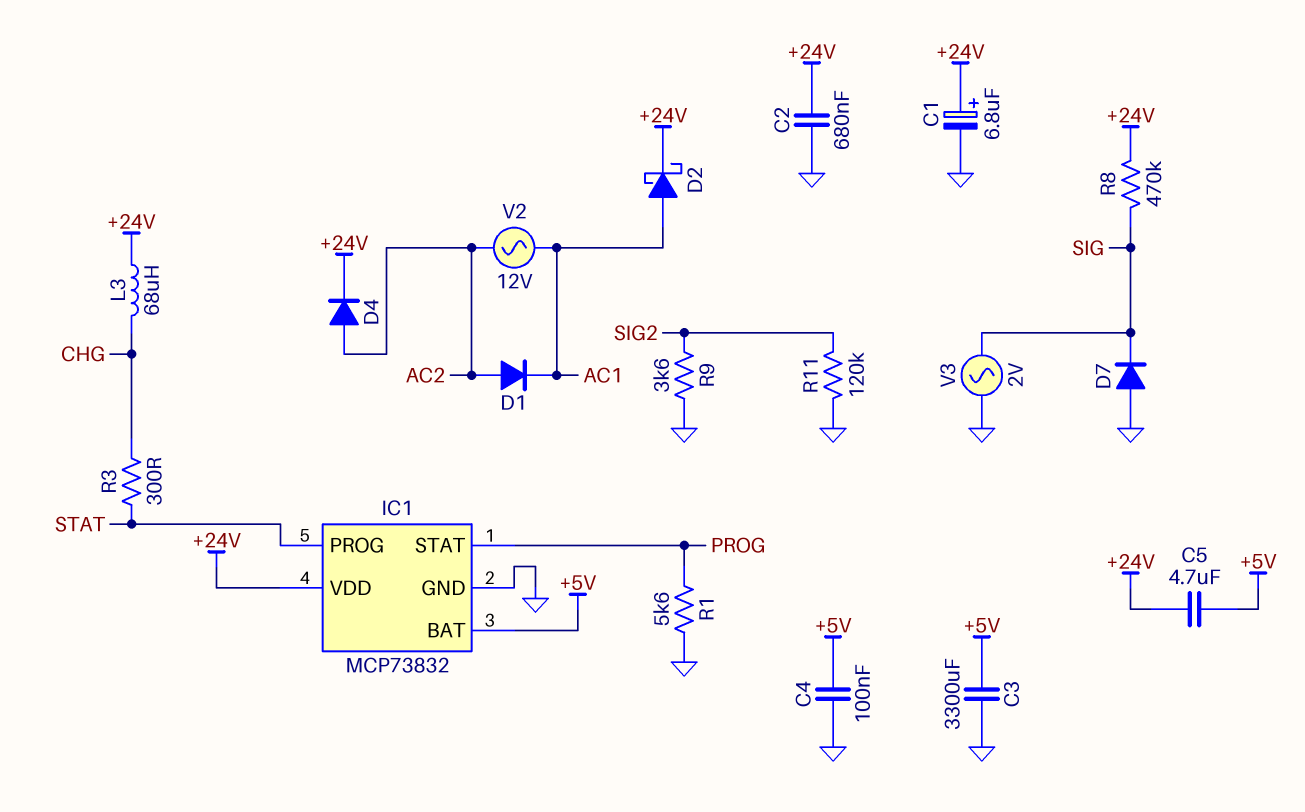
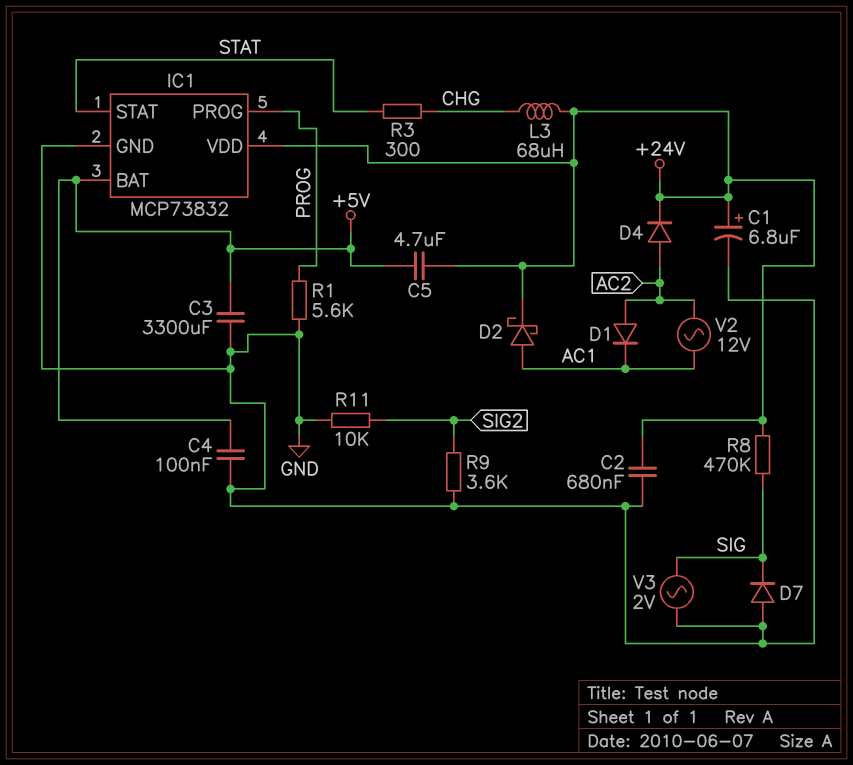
IC1 pin PROG: STAT -> PROG
IC1 pin STAT: PROG -> STAT
R11: 120k (GND, SIG2) -> 10k (GND, SIG2)

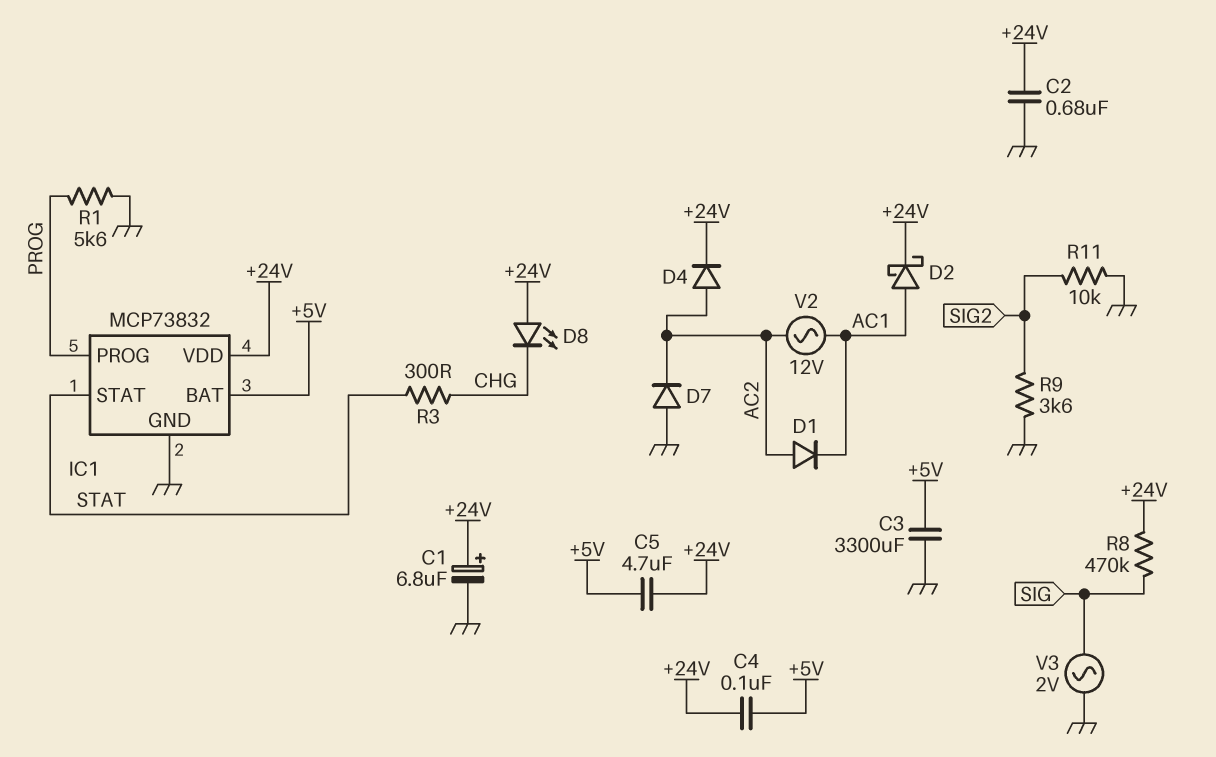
C4: 100nF (+5V, GND) -> 100nF (+5V, +24V)
D7: diode (A GND, K SIG) -> diode (A GND, K AC2)
D8: none -> LED (A +24V, K CHG)
L3: 68uH (+24V, CHG) -> none

